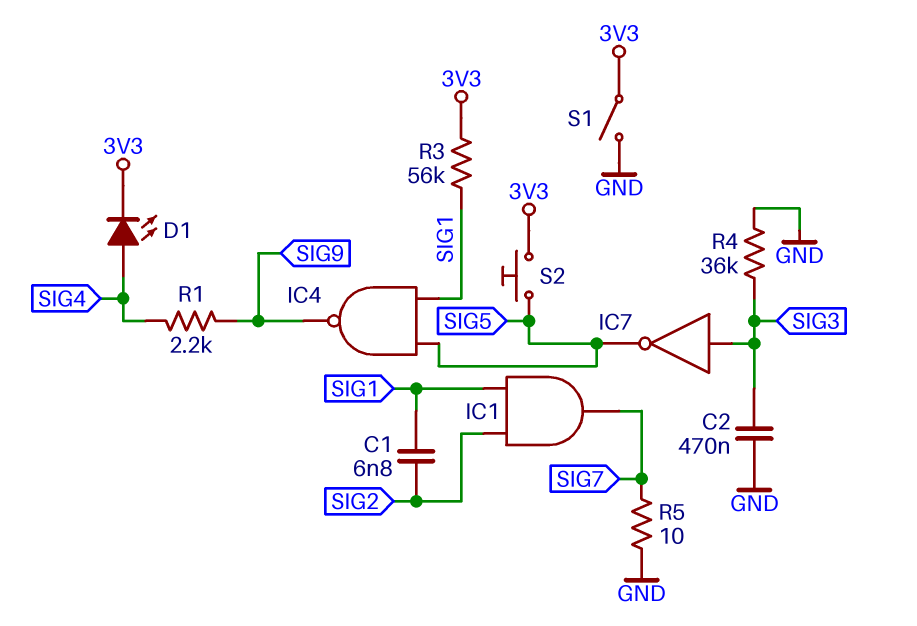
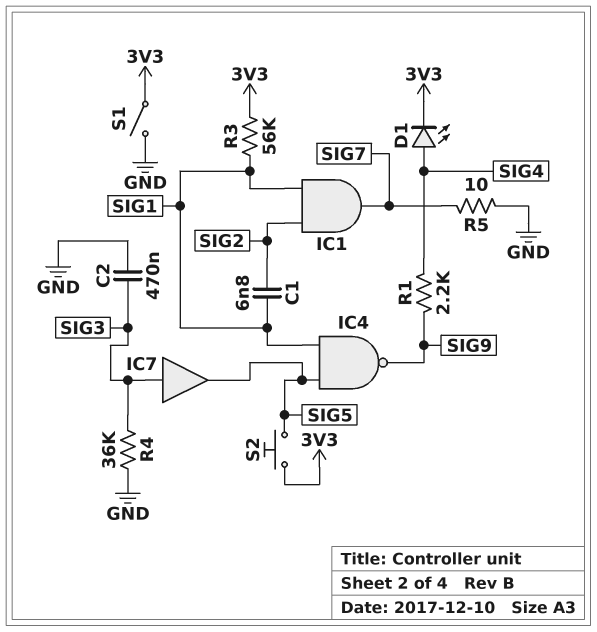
IC7: NOT (in SIG3, out SIG5) -> buffer (in SIG3, out SIG5)

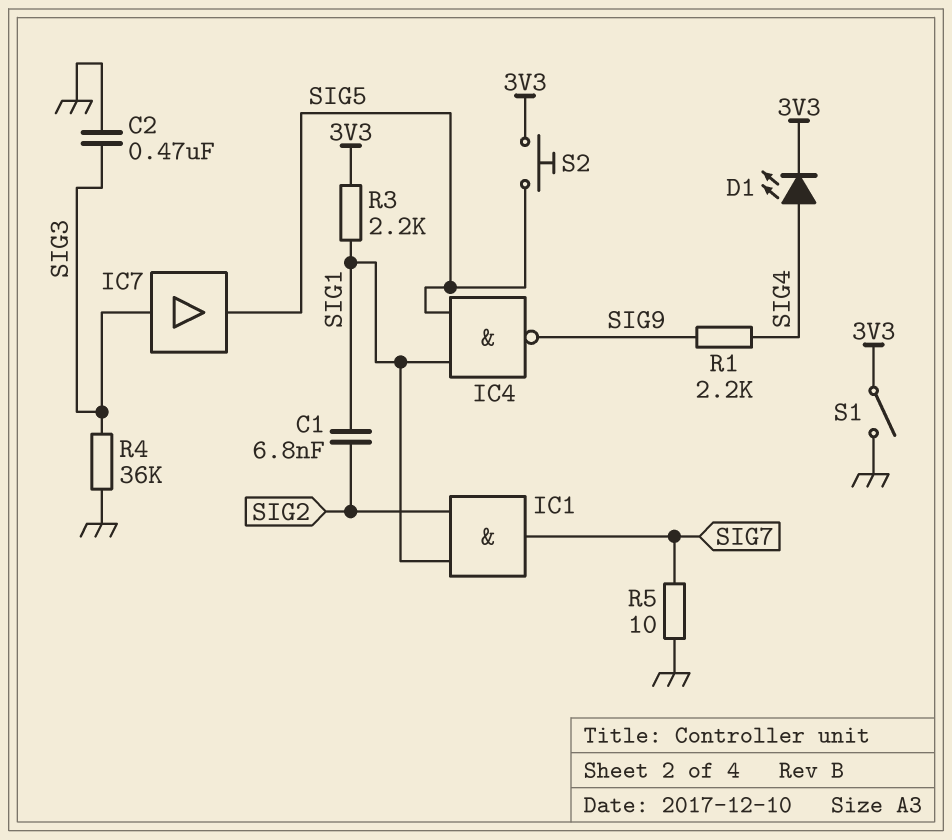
R3: 56k (3V3, SIG1) -> 2.2k (3V3, SIG1)

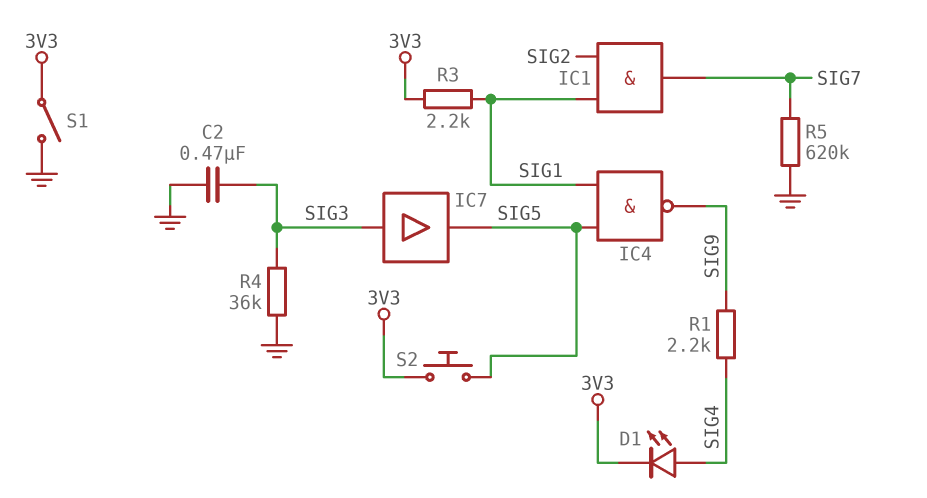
C1: 6.8nF (SIG1, SIG2) -> none
R5: 10 (GND, SIG7) -> 620k (GND, SIG7)

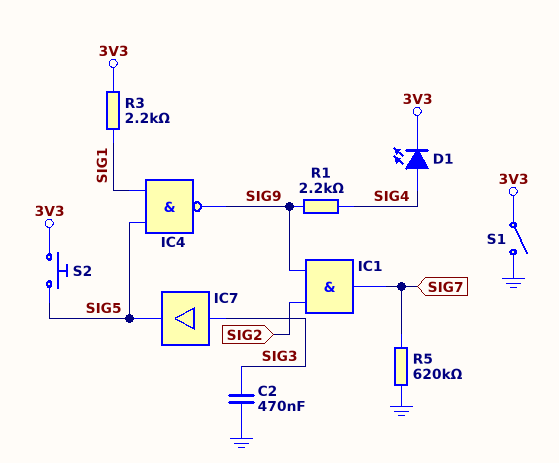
IC1: AND (in SIG1, in SIG2, out SIG7) -> AND (in SIG2, in SIG9, out SIG7)
R4: 36k (GND, SIG3) -> none

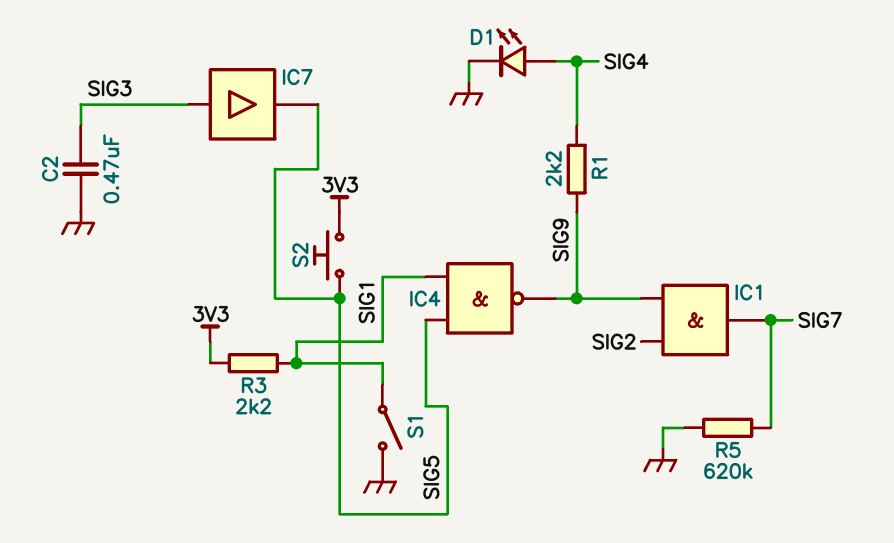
D1: LED (A SIG4, K 3V3) -> LED (A SIG4, K GND)
S1: switch (3V3, GND) -> switch (GND, SIG1)

